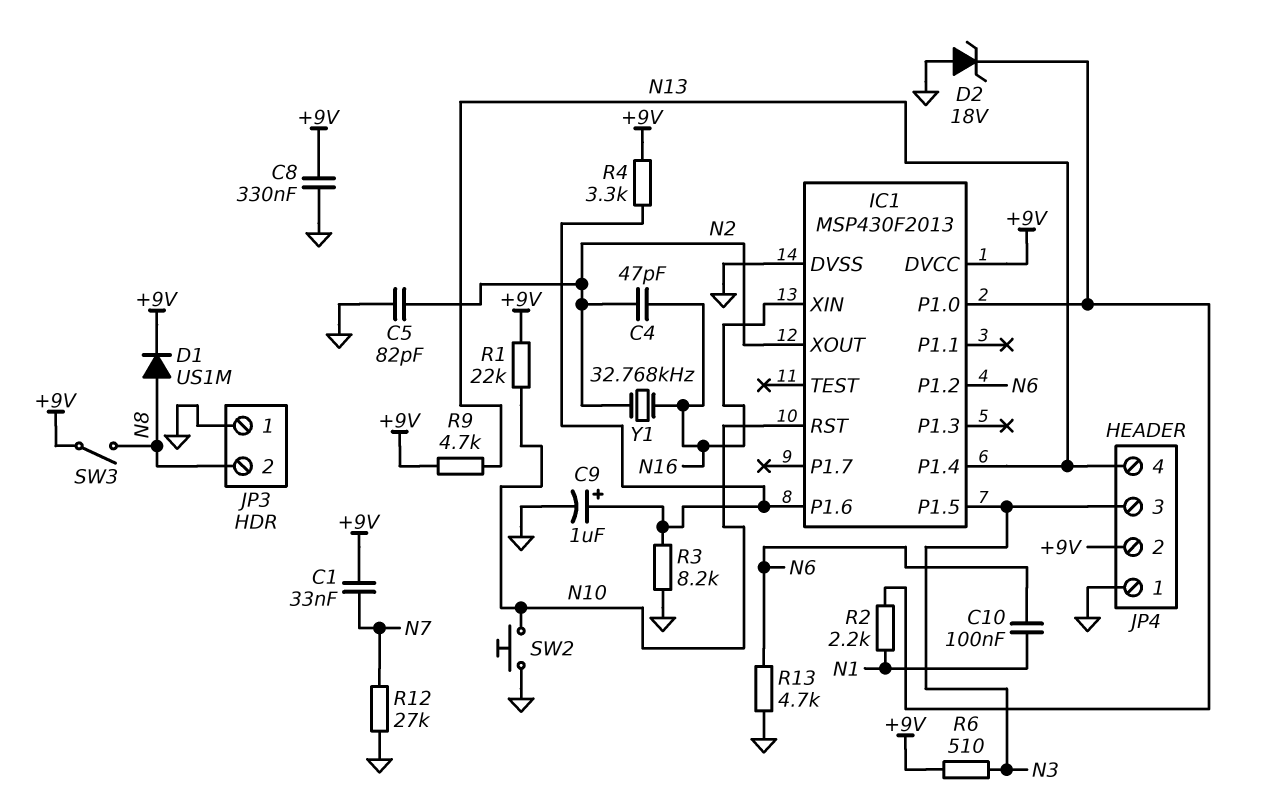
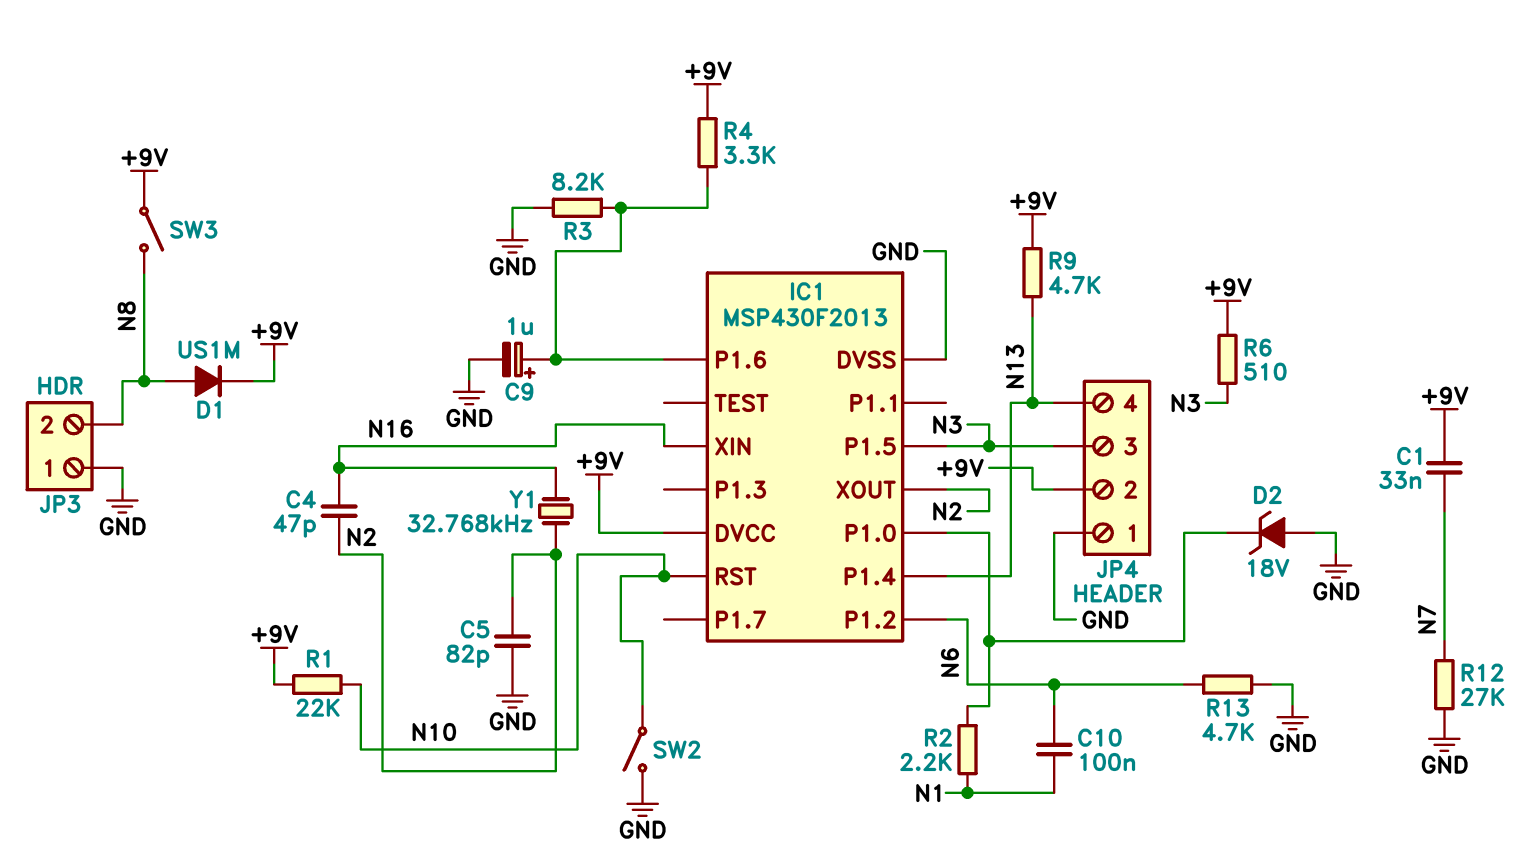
C8: 330nF (+9V, GND) -> none
SW2: button (GND, N10) -> switch (GND, N10)

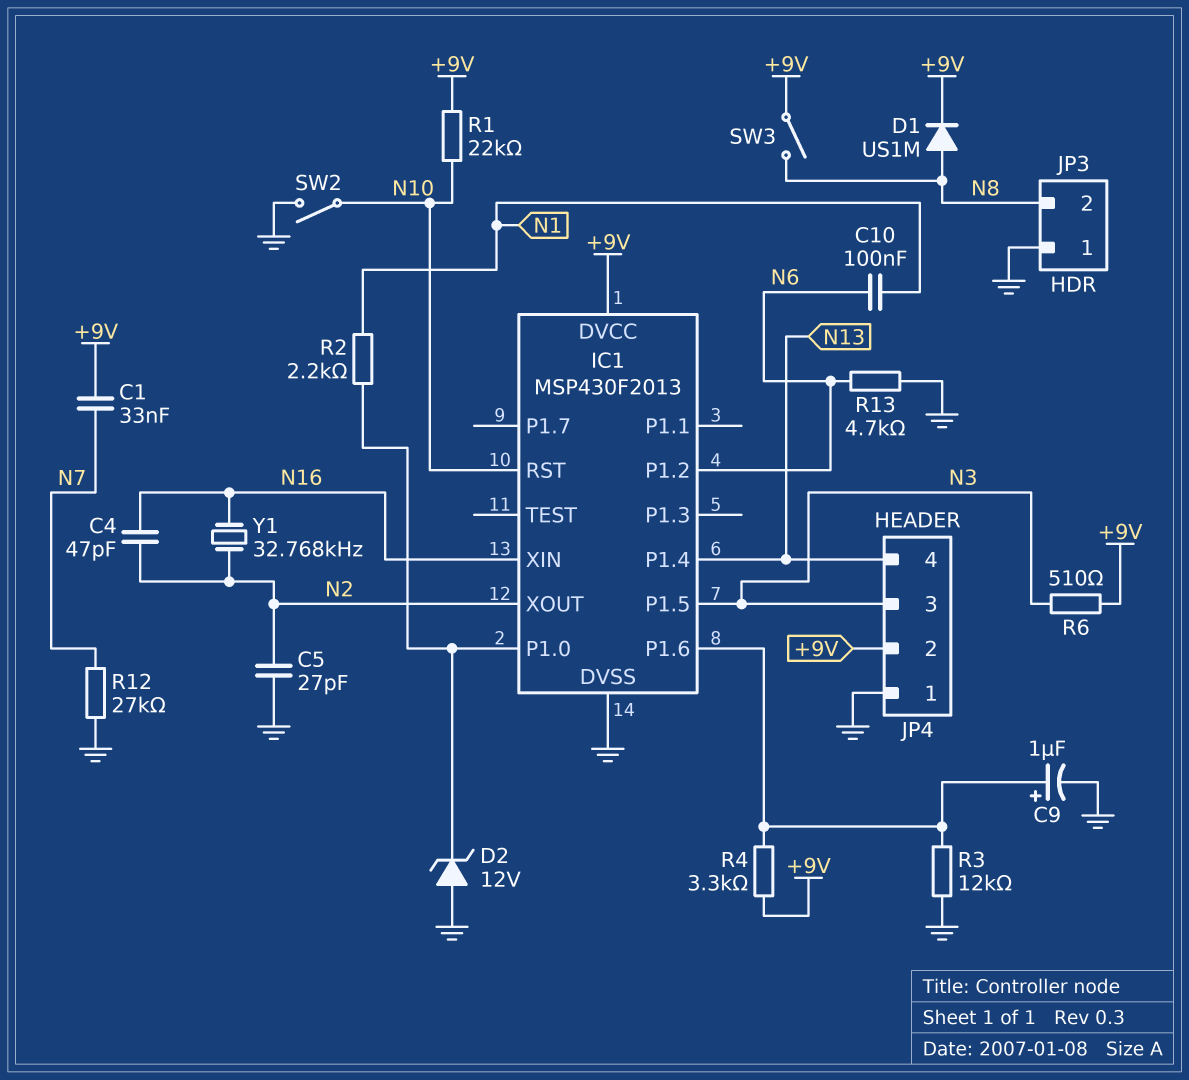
C5: 82pF (GND, N2) -> 27pF (GND, N2)
D2: zener 18V (A GND, K IC1/P1.0) -> zener 12V (A GND, K IC1/P1.0)
R3: 8.2k (GND, IC1/P1.6) -> 12k (GND, IC1/P1.6)
R9: 4.7k (+9V, N13) -> none

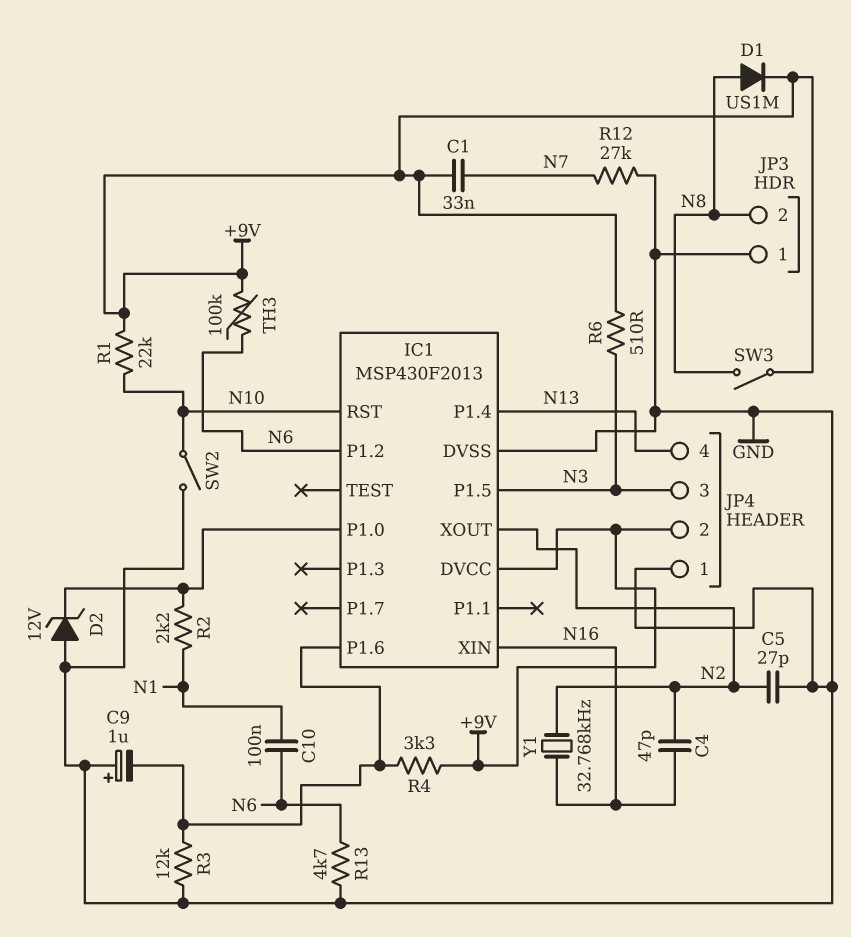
C9: 1uF (plus IC1/P1.6, minus GND) -> 1uF (plus GND, minus IC1/P1.6)
TH3: none -> 100k (+9V, N6)

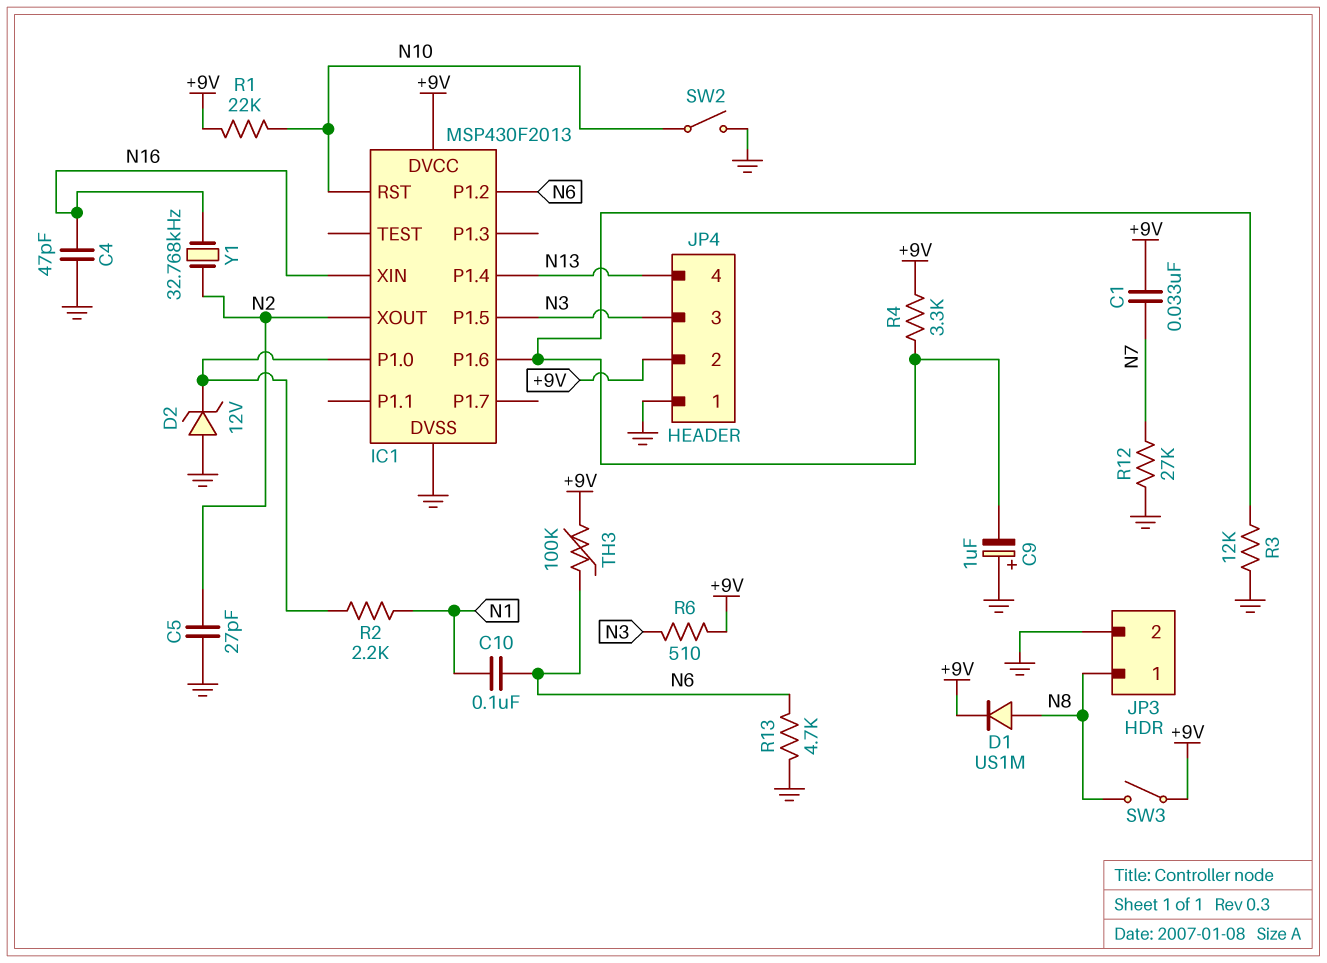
C4: 47pF (N2, N16) -> 47pF (GND, N16)
JP3 pin 1: GND -> N8
JP3 pin 2: N8 -> GND

